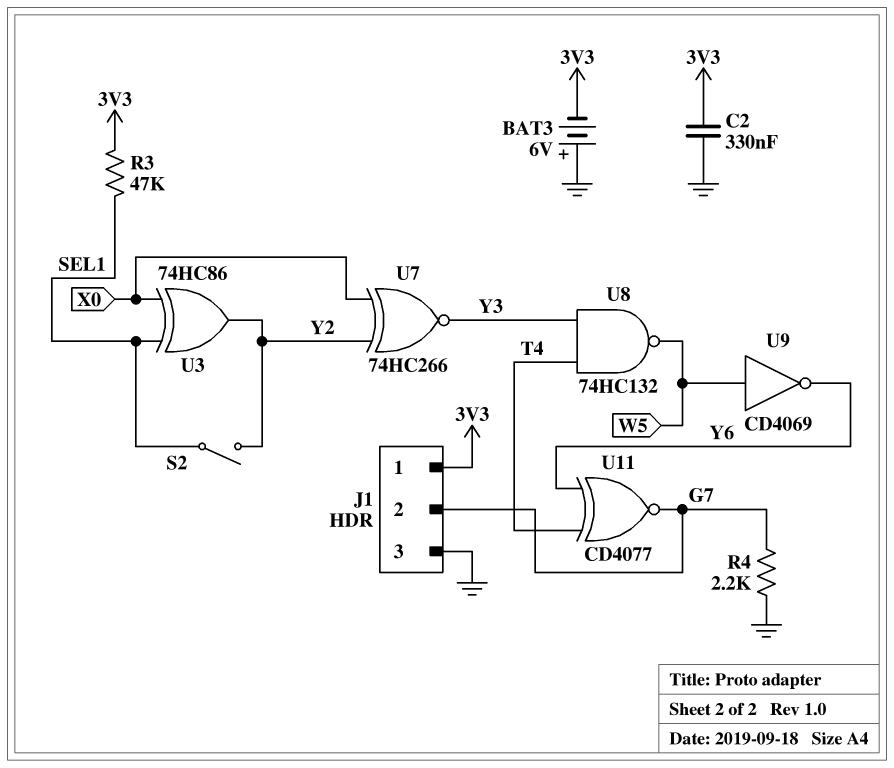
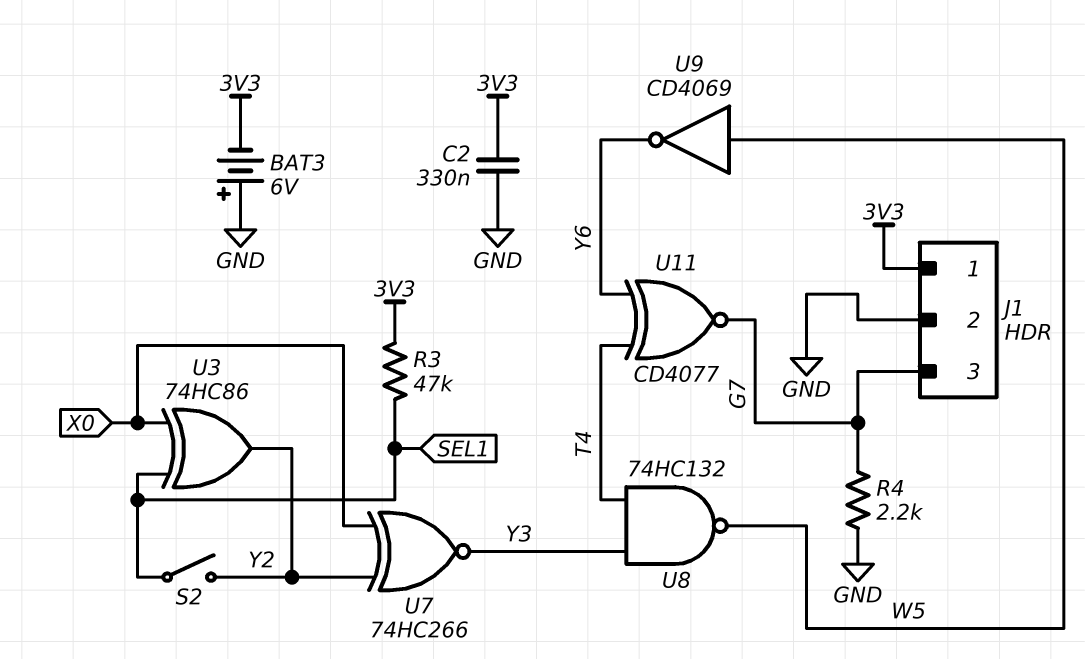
J1 pin 2: G7 -> GND
J1 pin 3: GND -> G7

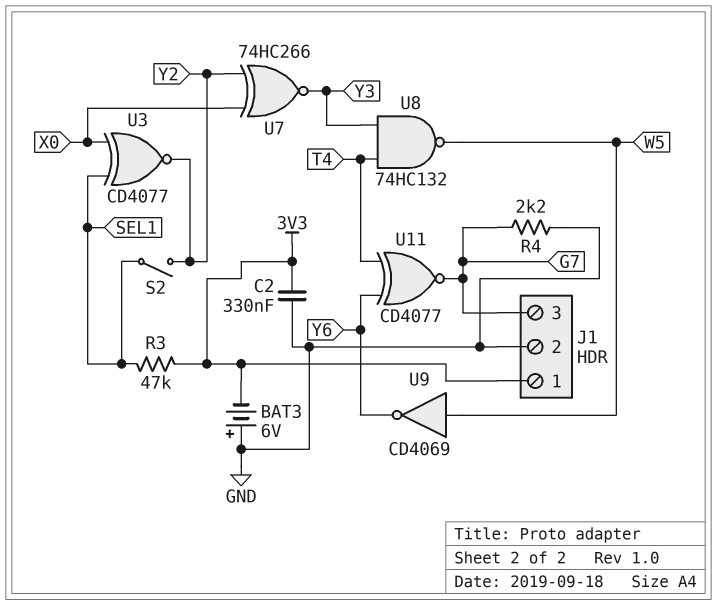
U3: XOR 74HC86 (in SEL1, in X0, out Y2) -> XNOR CD4077 (in SEL1, in X0, out Y2)

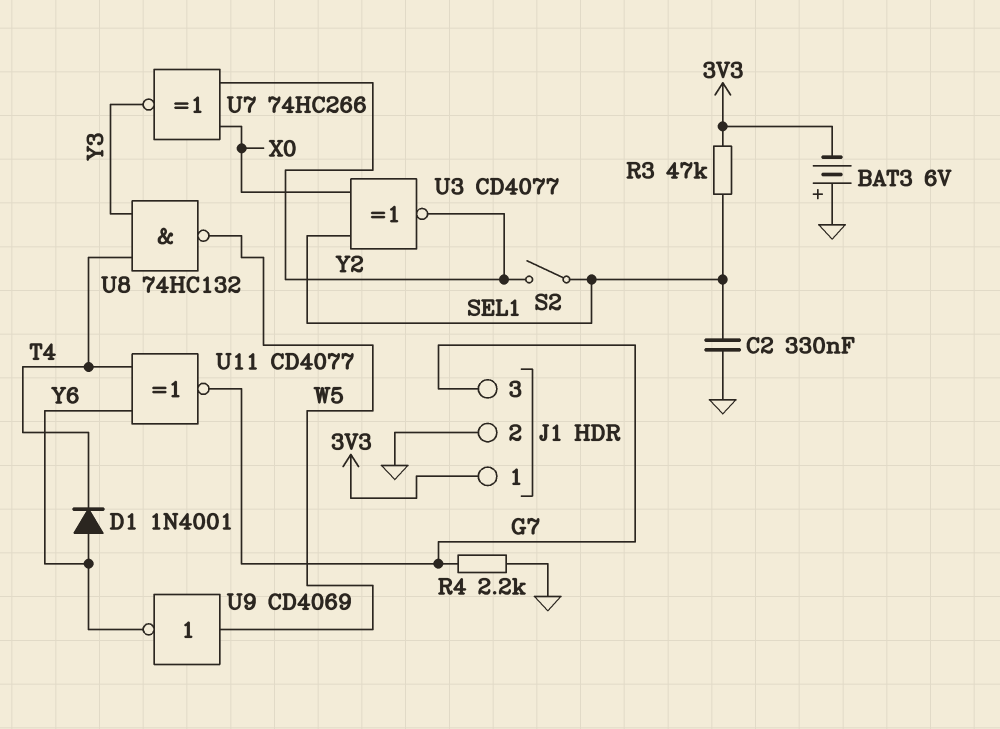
C2: 330nF (3V3, GND) -> 330nF (GND, SEL1)
D1: none -> diode 1N4001 (A Y6, K T4)

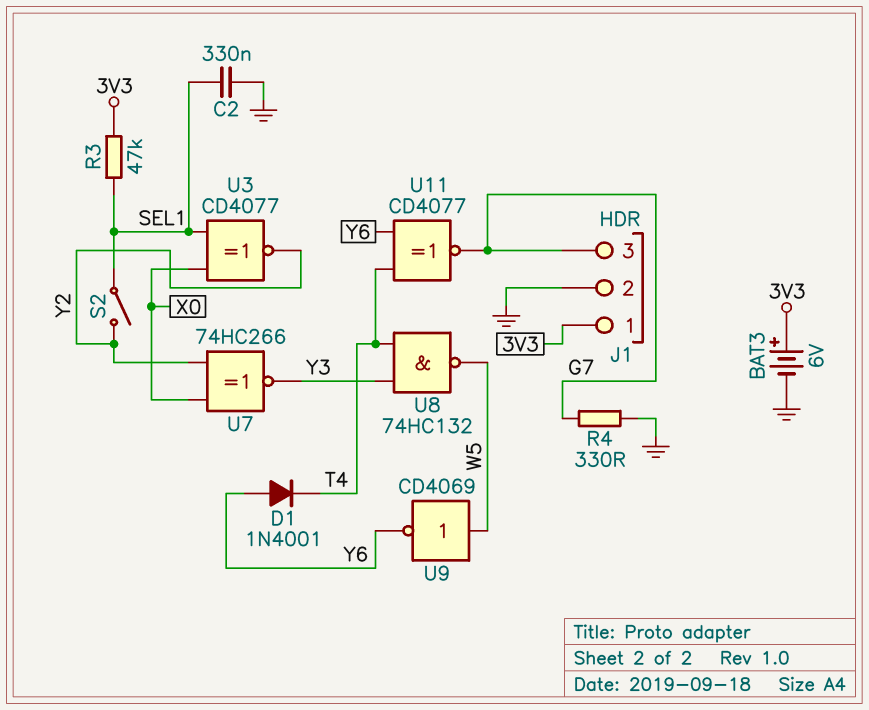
BAT3: 6V (plus GND, minus 3V3) -> 6V (plus 3V3, minus GND)
R4: 2.2k (G7, GND) -> 330 (G7, GND)

